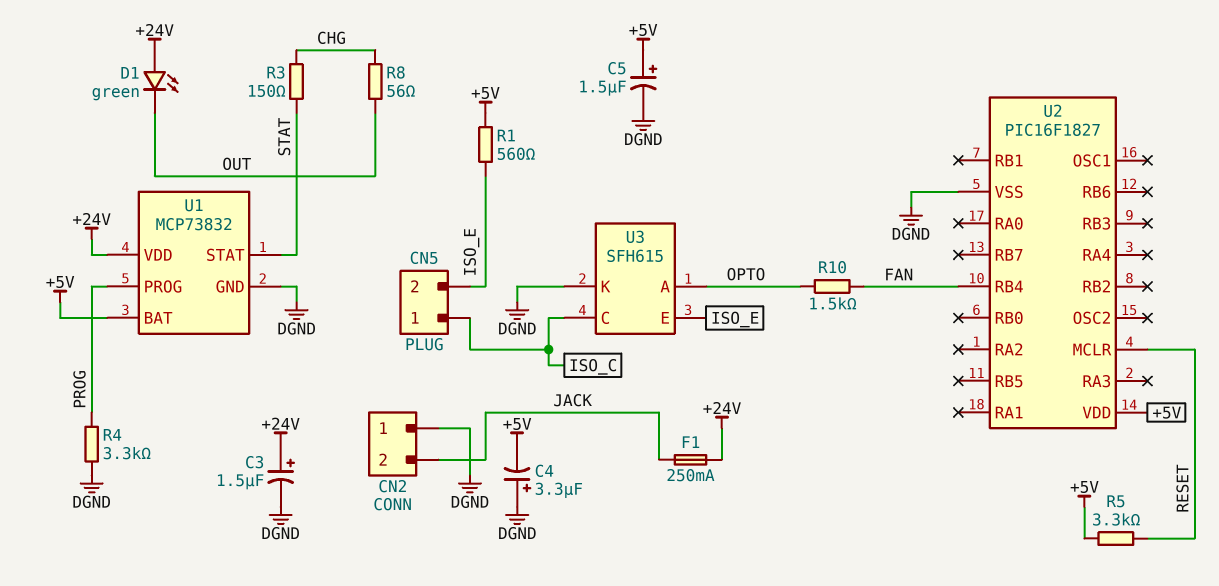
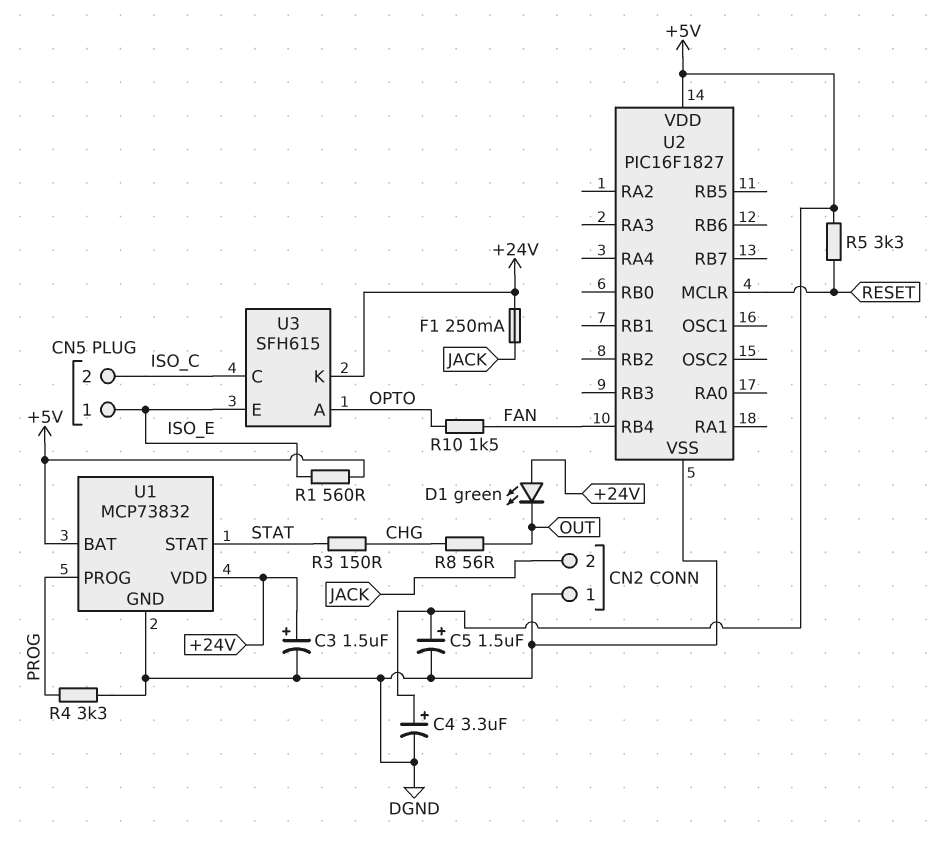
C4: 3.3uF (plus DGND, minus +5V) -> 3.3uF (plus +5V, minus DGND)
CN5 pin 1: ISO_C -> ISO_E
CN5 pin 2: ISO_E -> ISO_C
U3 pin K: DGND -> +24V

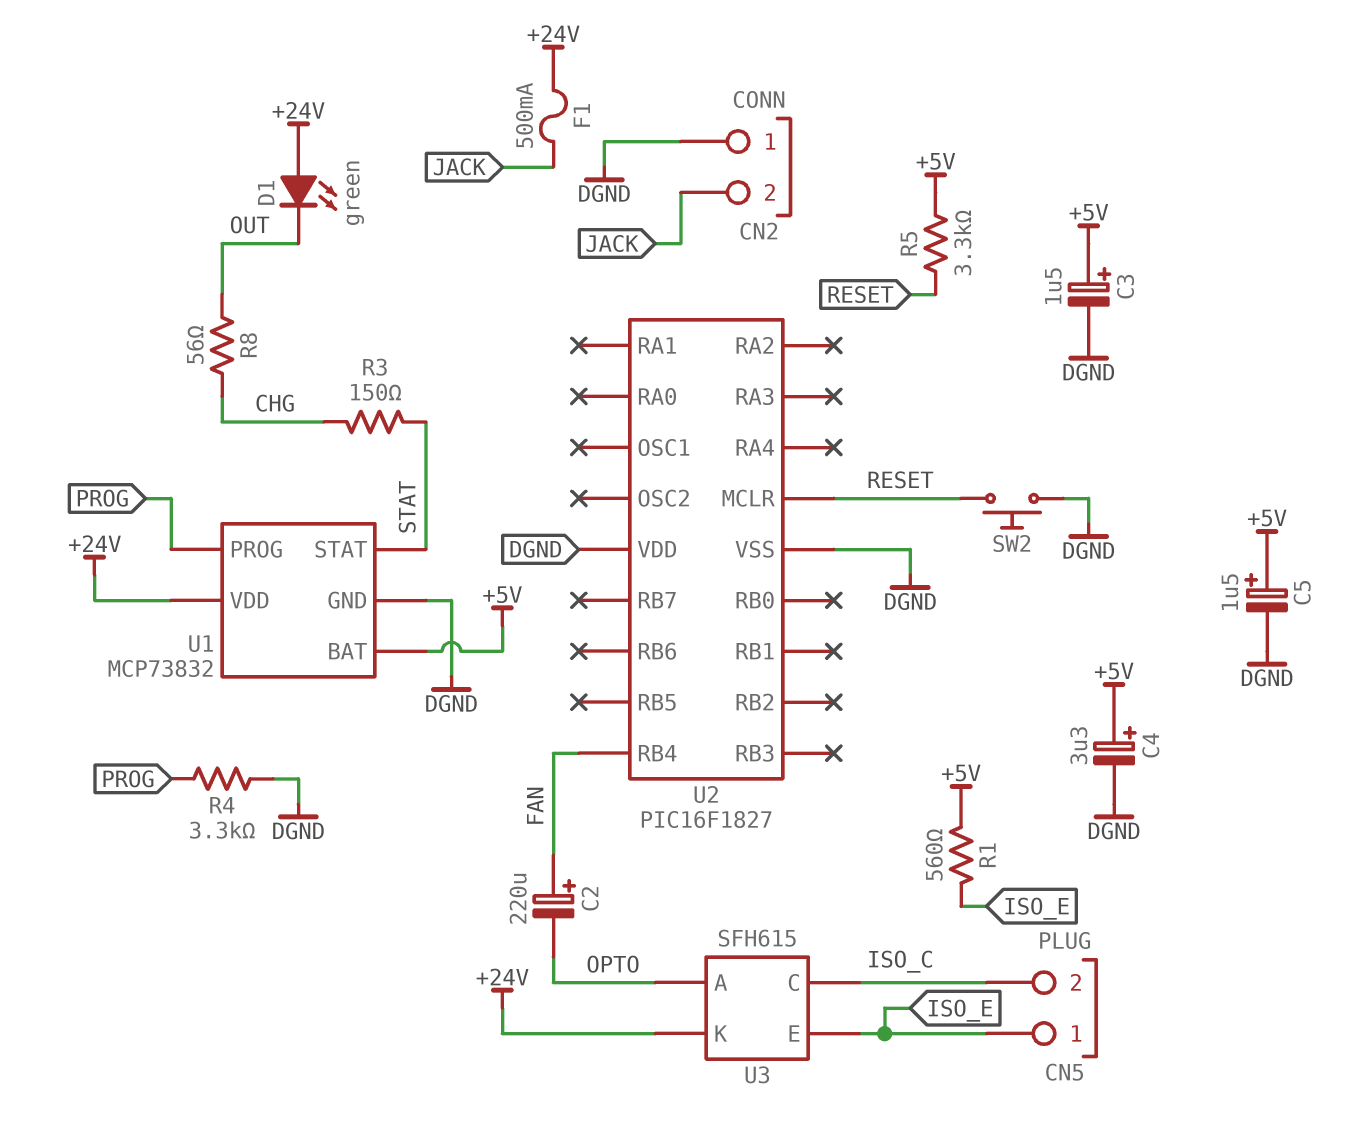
C2: none -> 220uF (plus FAN, minus OPTO)
C3: 1.5uF (plus +24V, minus DGND) -> 1.5uF (plus +5V, minus DGND)
F1: 250mA (+24V, JACK) -> 500mA (+24V, JACK)
R10: 1.5k (FAN, OPTO) -> none
SW2: none -> button (DGND, RESET)
U2 pin VDD: +5V -> DGND

